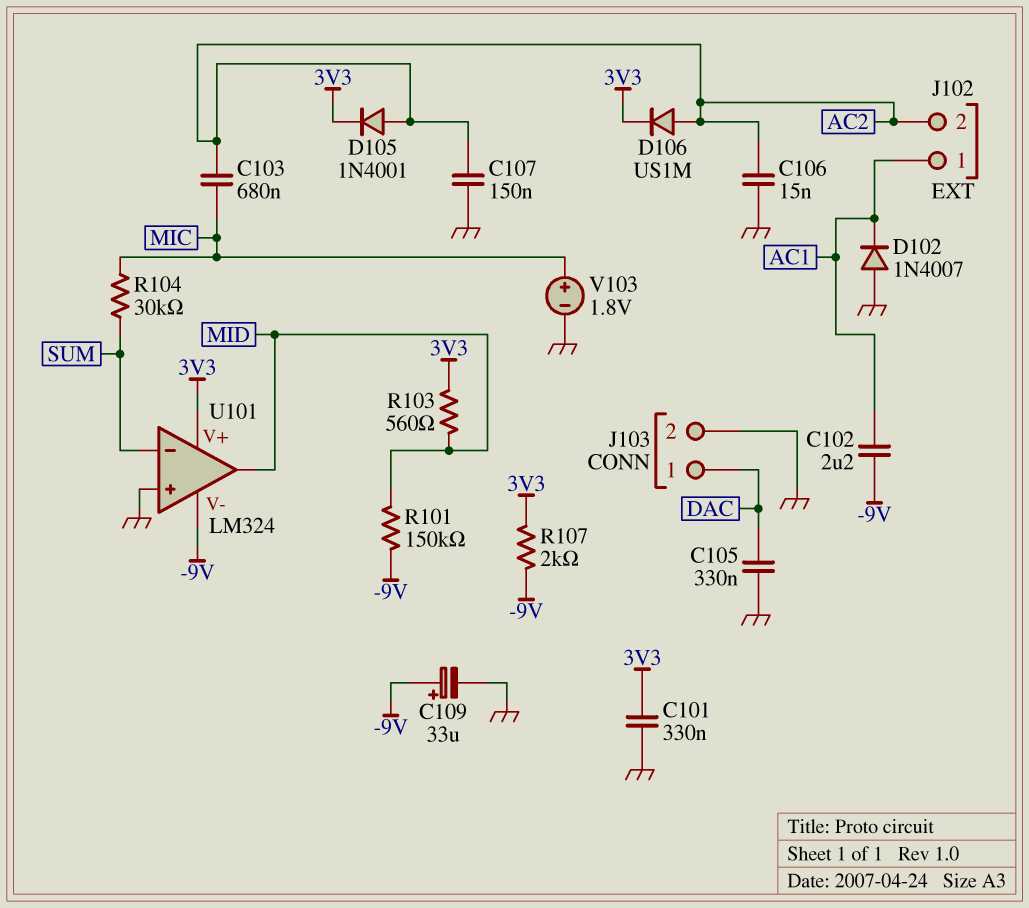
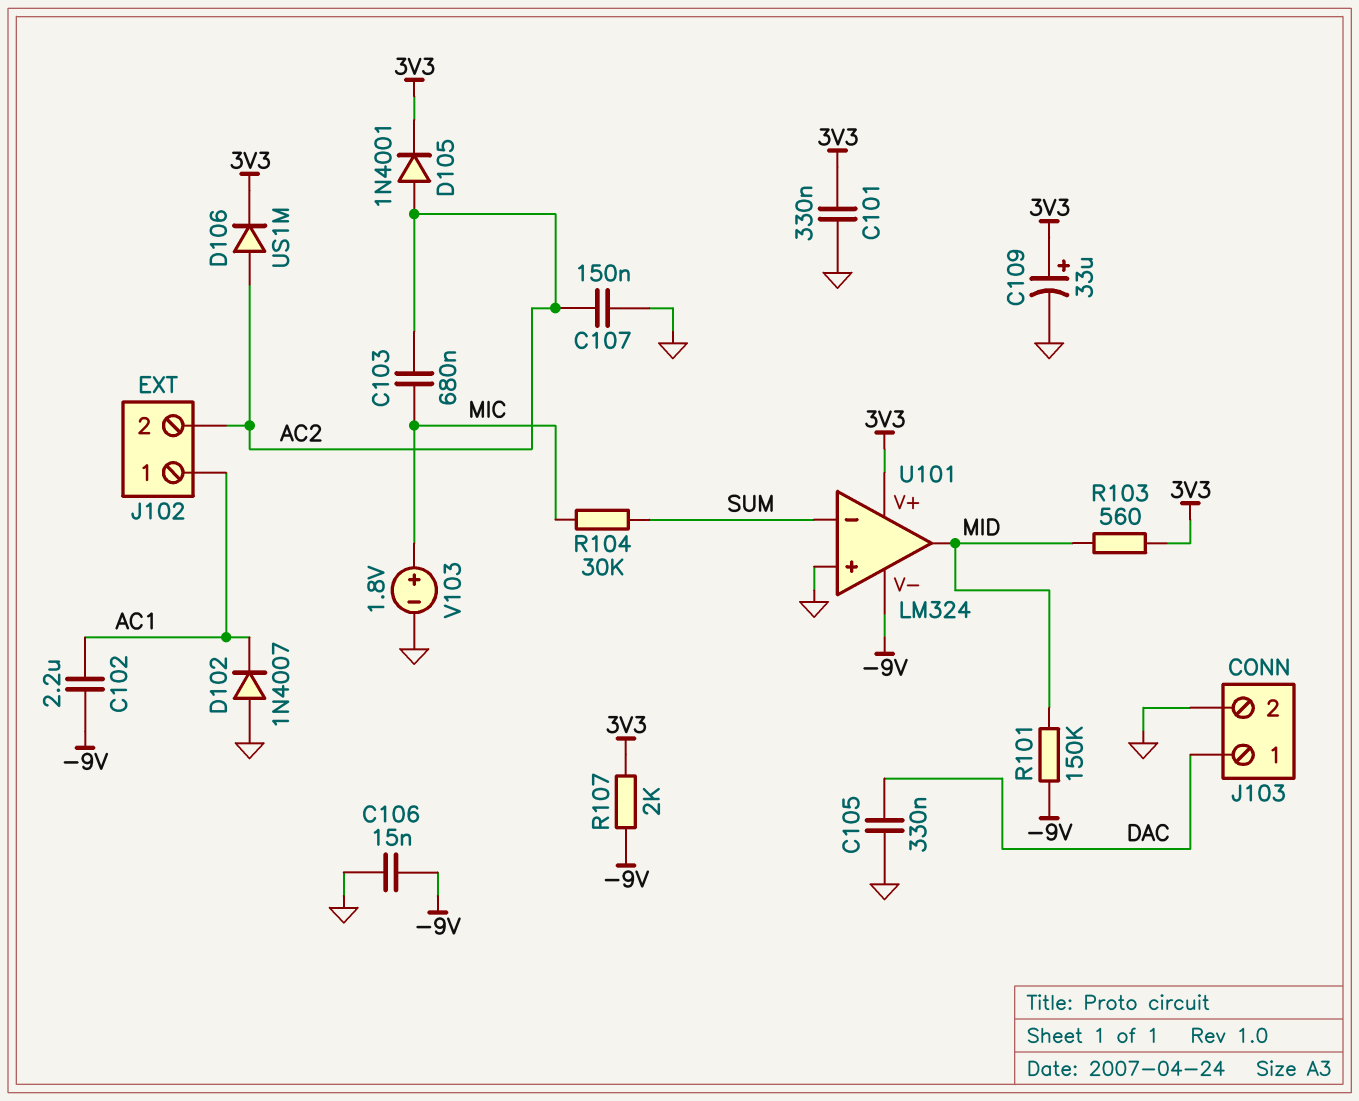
C106: 15nF (AC2, GND) -> 15nF (-9V, GND)
C109: 33uF (plus -9V, minus GND) -> 33uF (plus 3V3, minus GND)

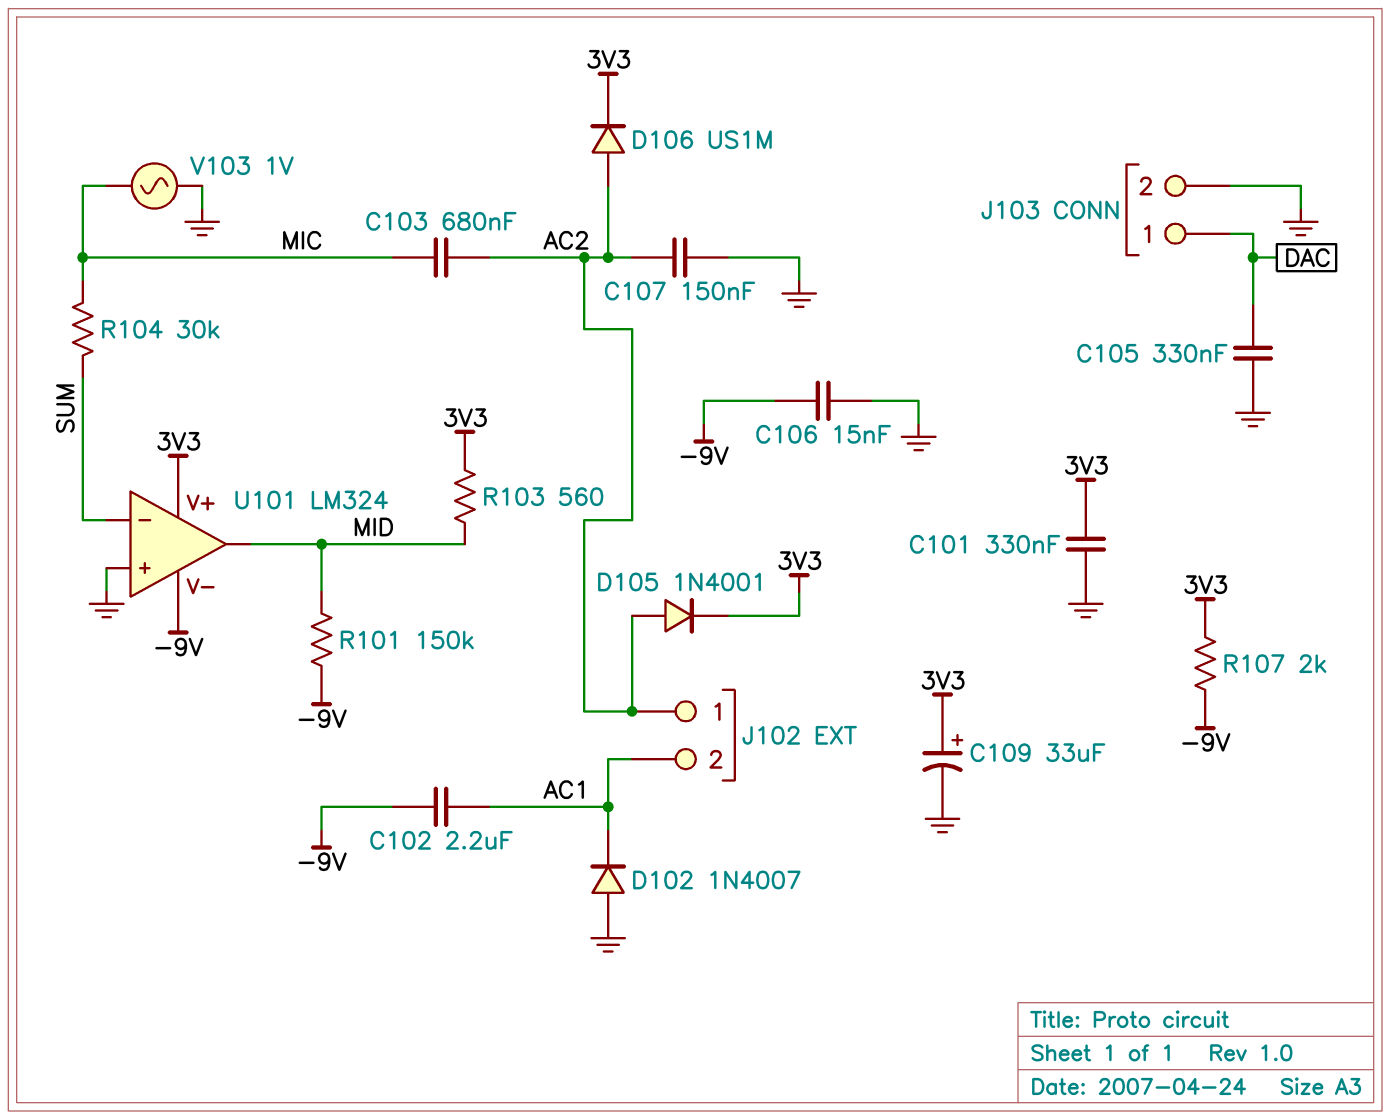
J102 pin 1: AC1 -> AC2
J102 pin 2: AC2 -> AC1
V103: 1.8V (plus MIC, minus GND) -> AC 1V (GND, MIC)

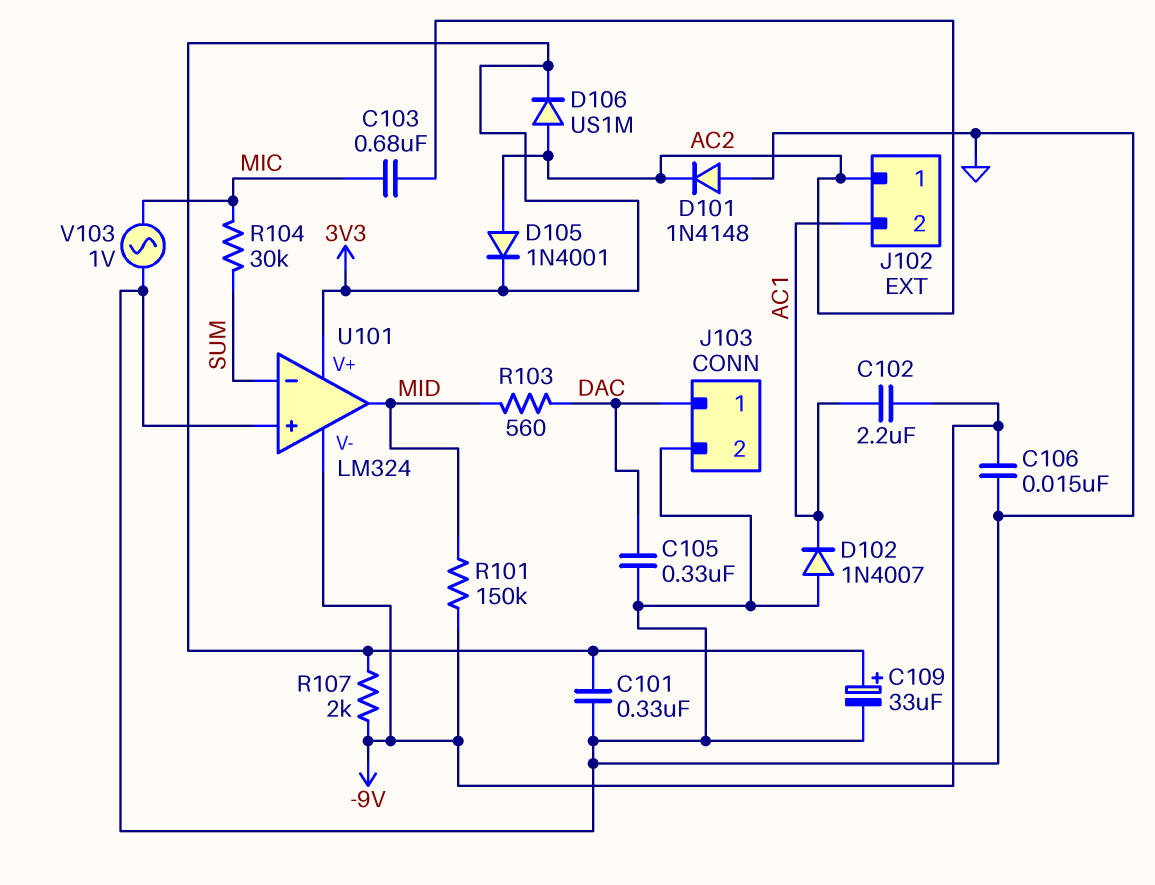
C107: 150nF (AC2, GND) -> none
D101: none -> diode 1N4148 (A GND, K AC2)
R103: 560 (3V3, MID) -> 560 (DAC, MID)

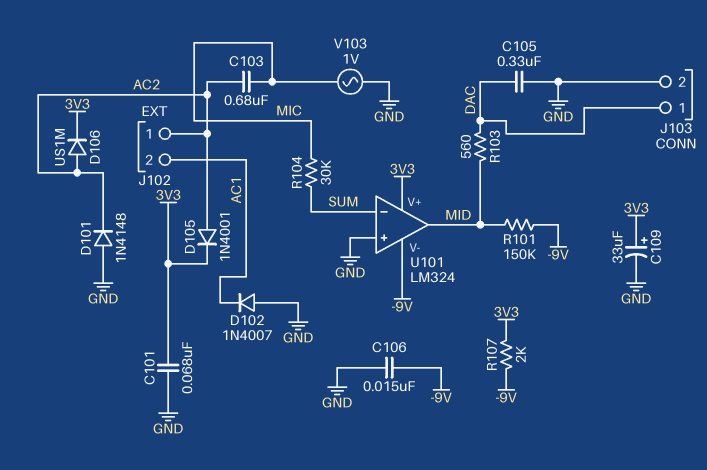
C101: 330nF (3V3, GND) -> 68nF (3V3, GND)
C102: 2.2uF (-9V, AC1) -> none

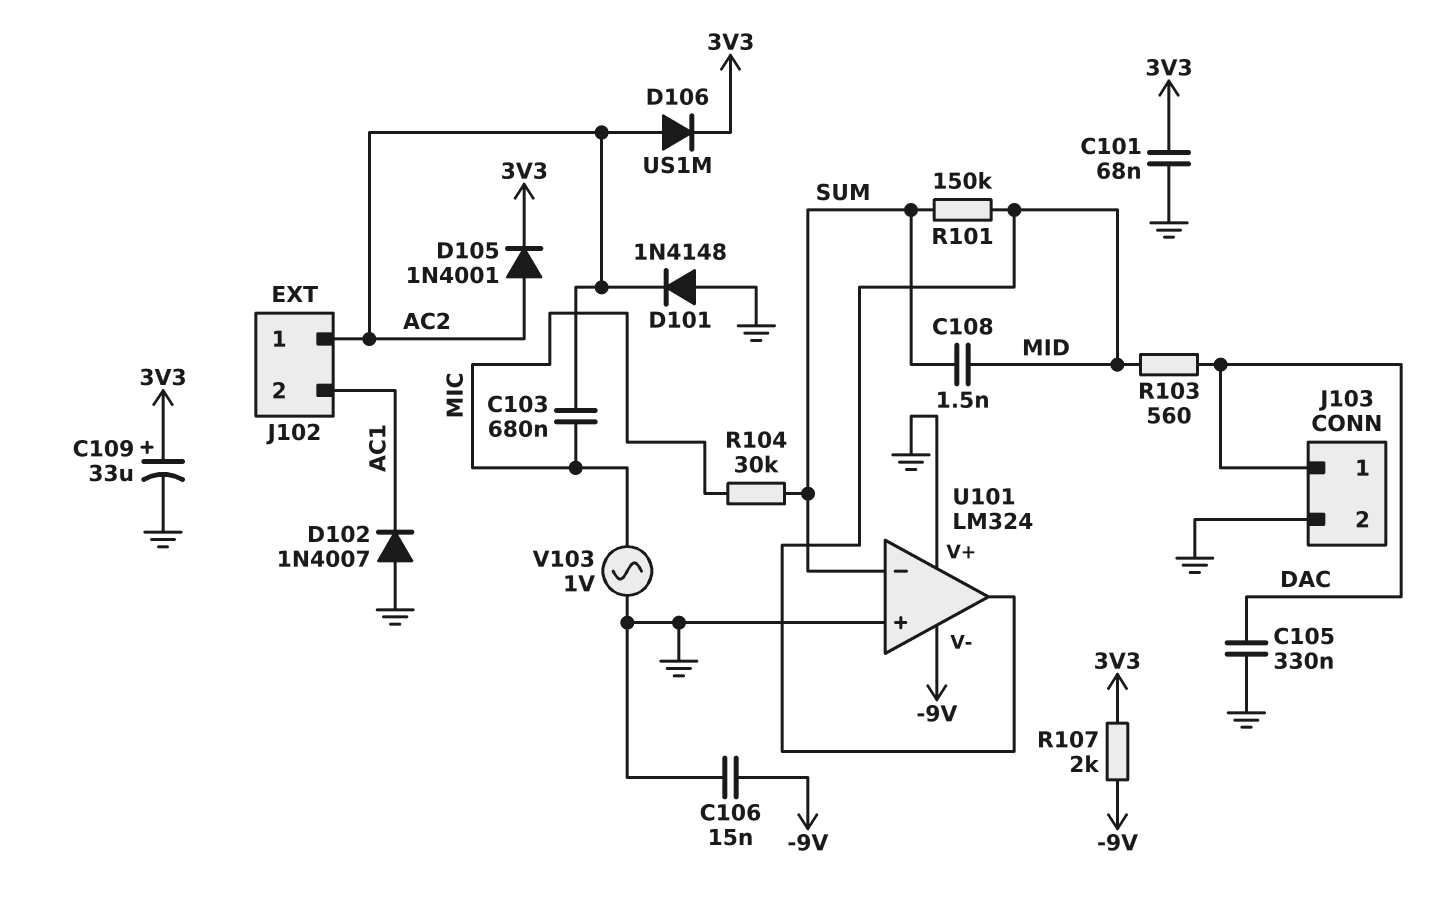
C108: none -> 1.5nF (MID, SUM)
R101: 150k (-9V, MID) -> 150k (MID, SUM)
U101 pin V+: 3V3 -> GND

